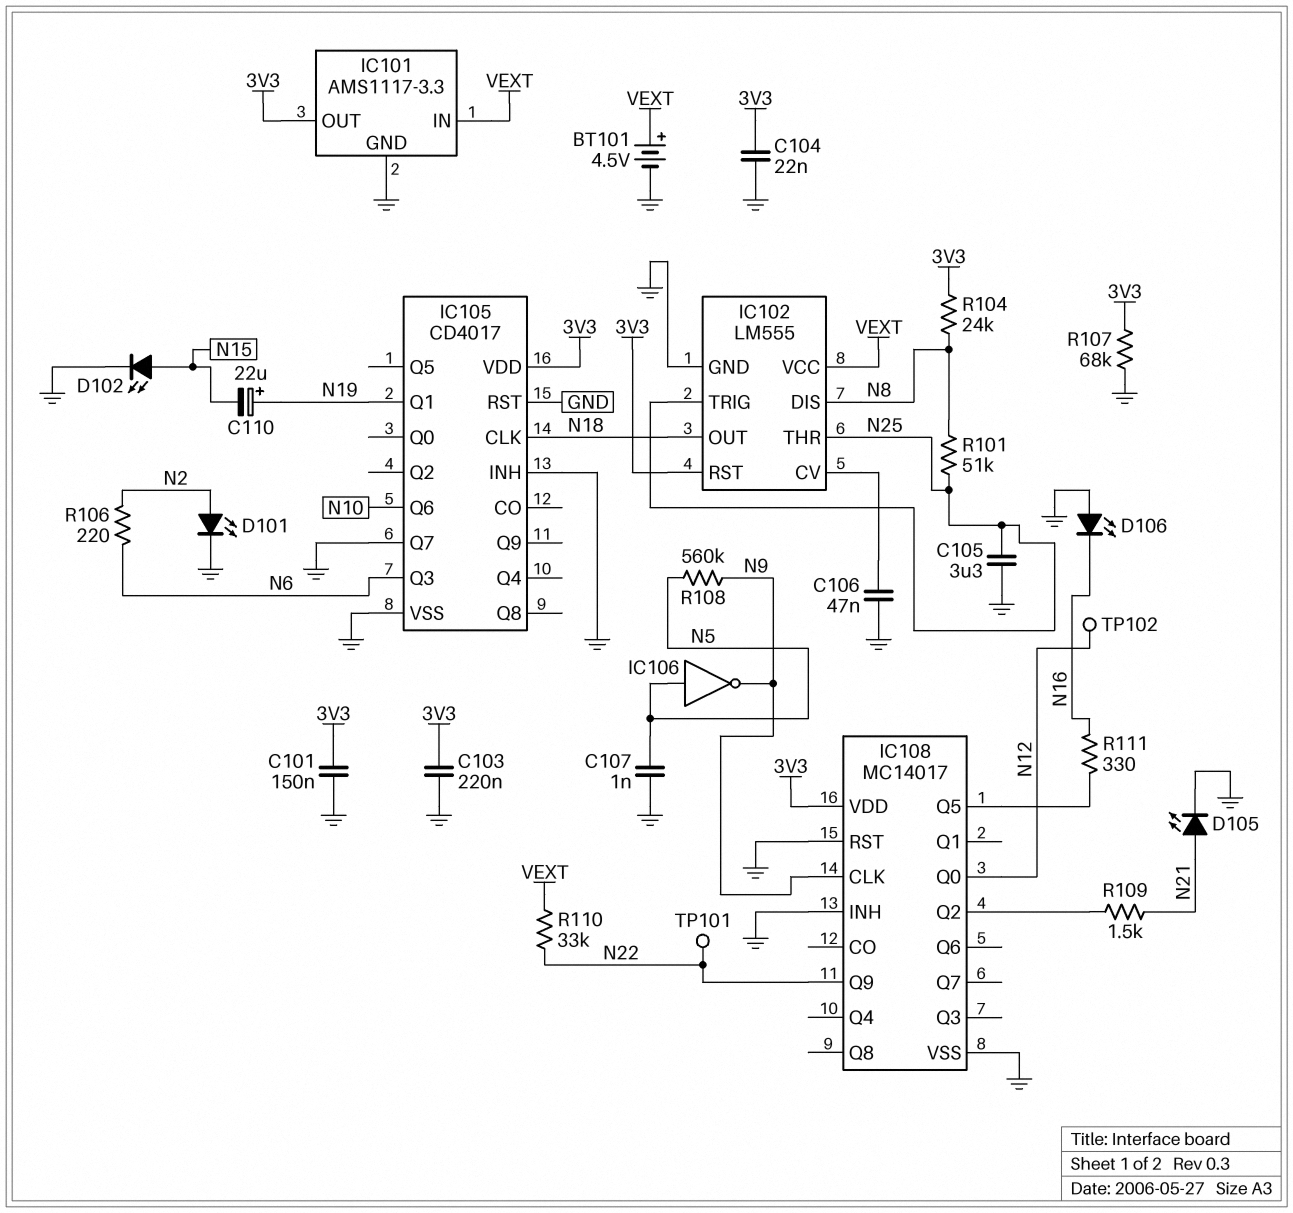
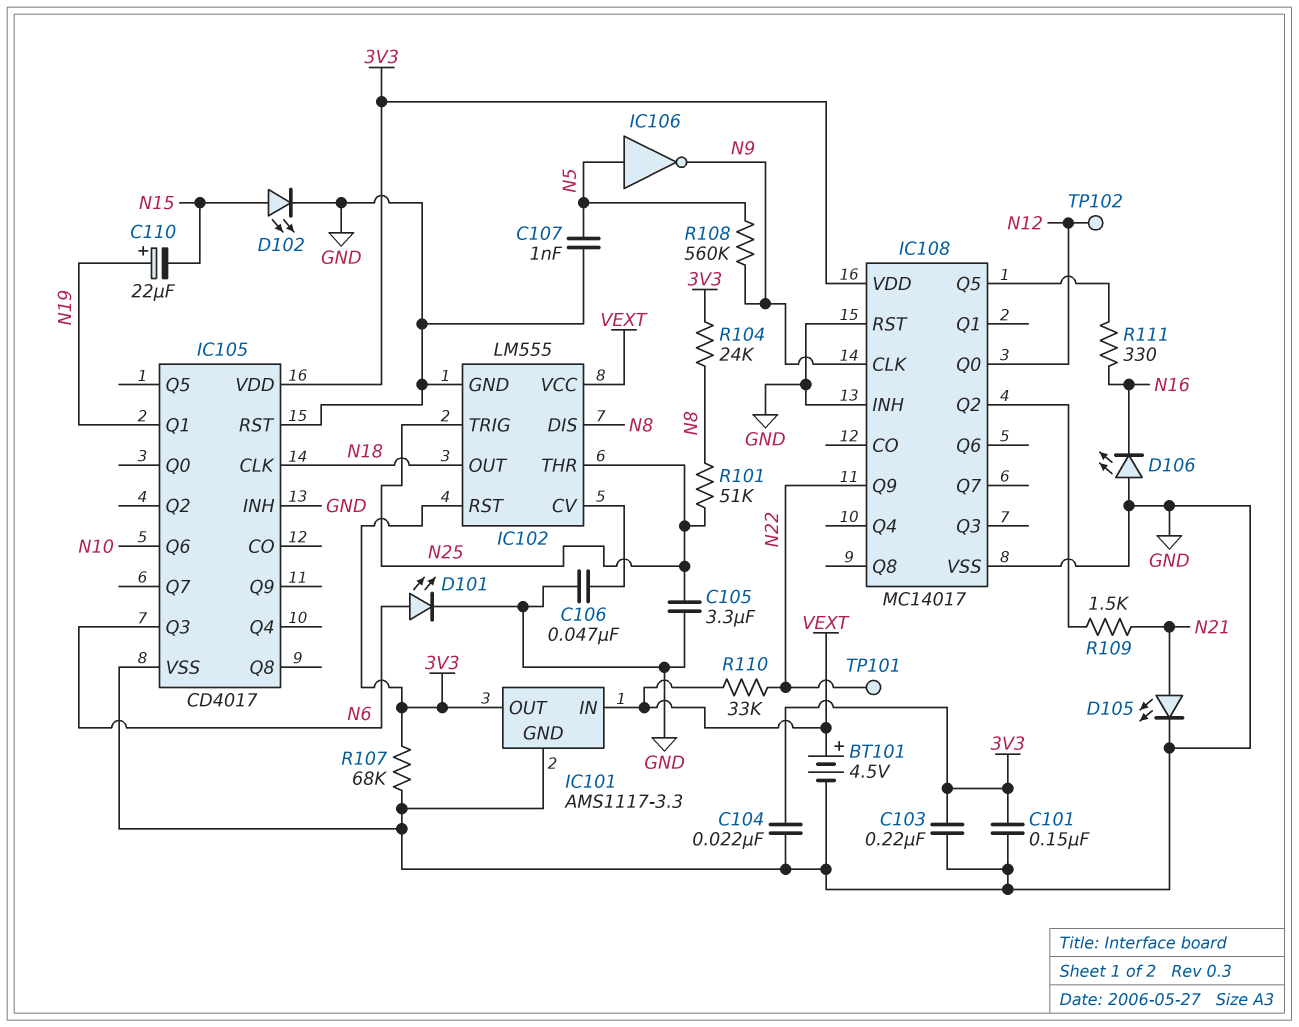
D101: LED (A N2, K GND) -> LED (A N6, K GND)
IC105 pin Q7: GND -> none
R106: 220 (N2, N6) -> none

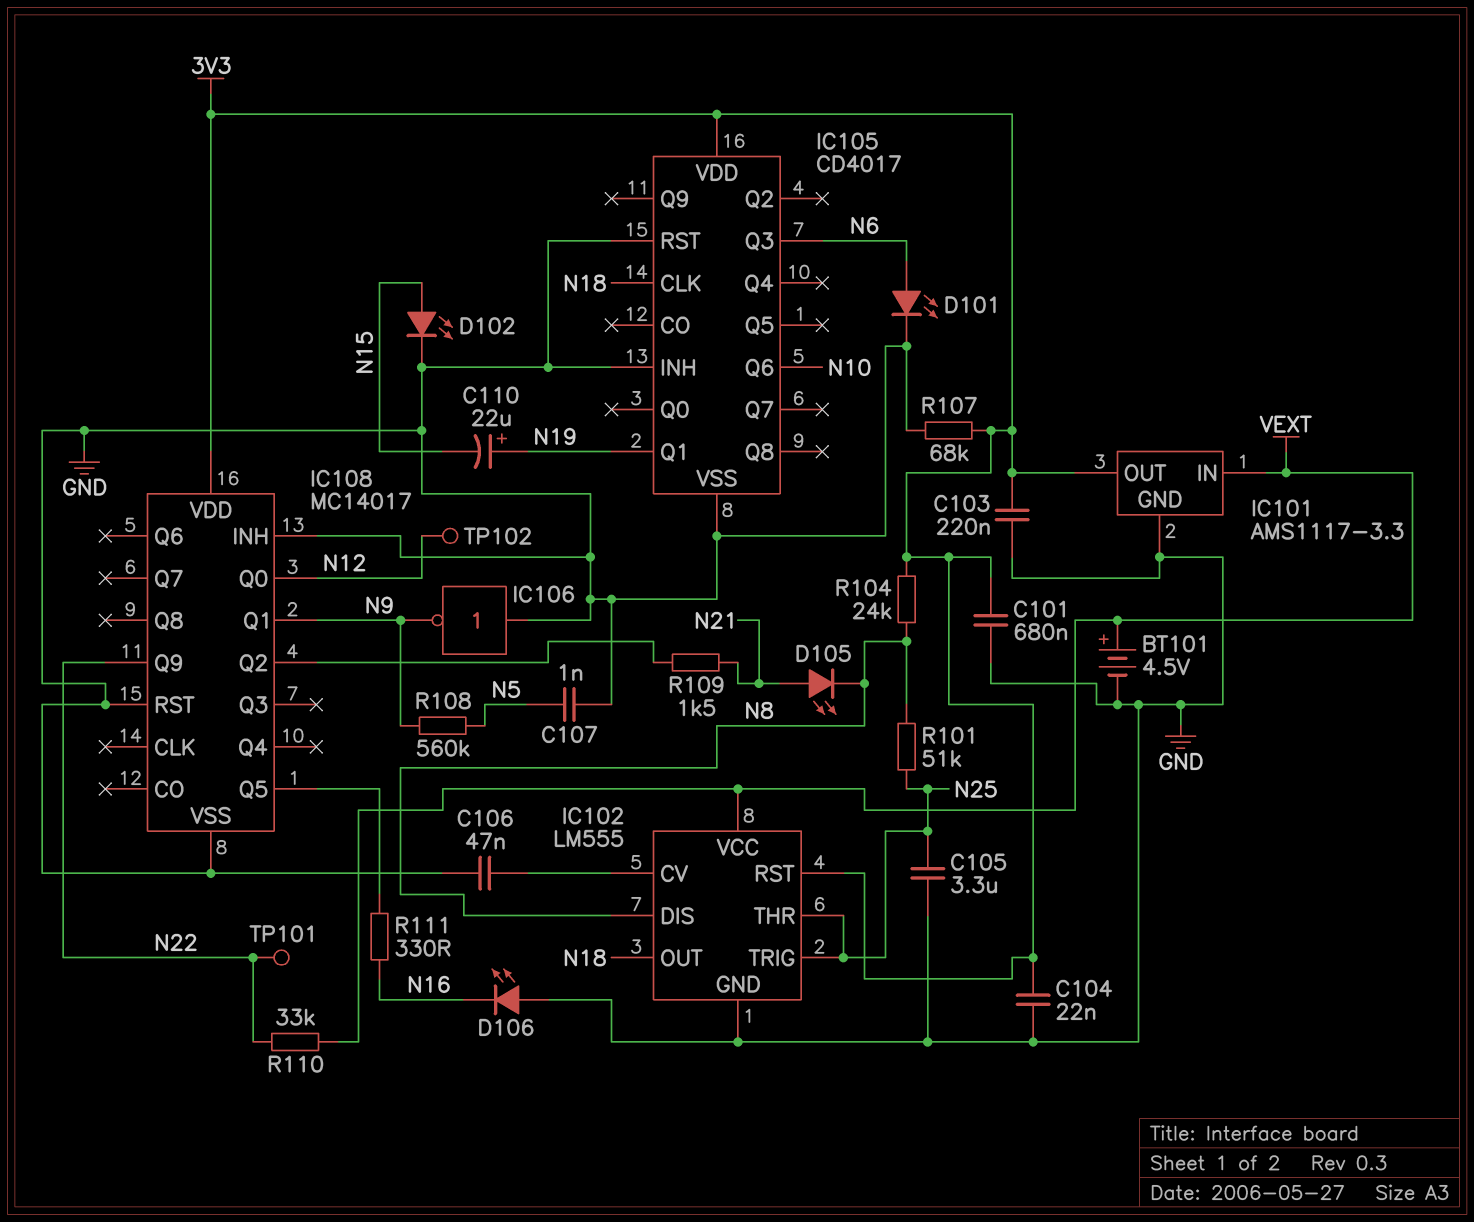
C101: 150nF (3V3, GND) -> 680nF (3V3, GND)
D105: LED (A N21, K GND) -> LED (A N21, K N8)
IC106: NOT (in N5, out N9) -> NOT (in GND, out N9)
IC108 pin CLK: N9 -> none
IC108 pin Q1: none -> N9

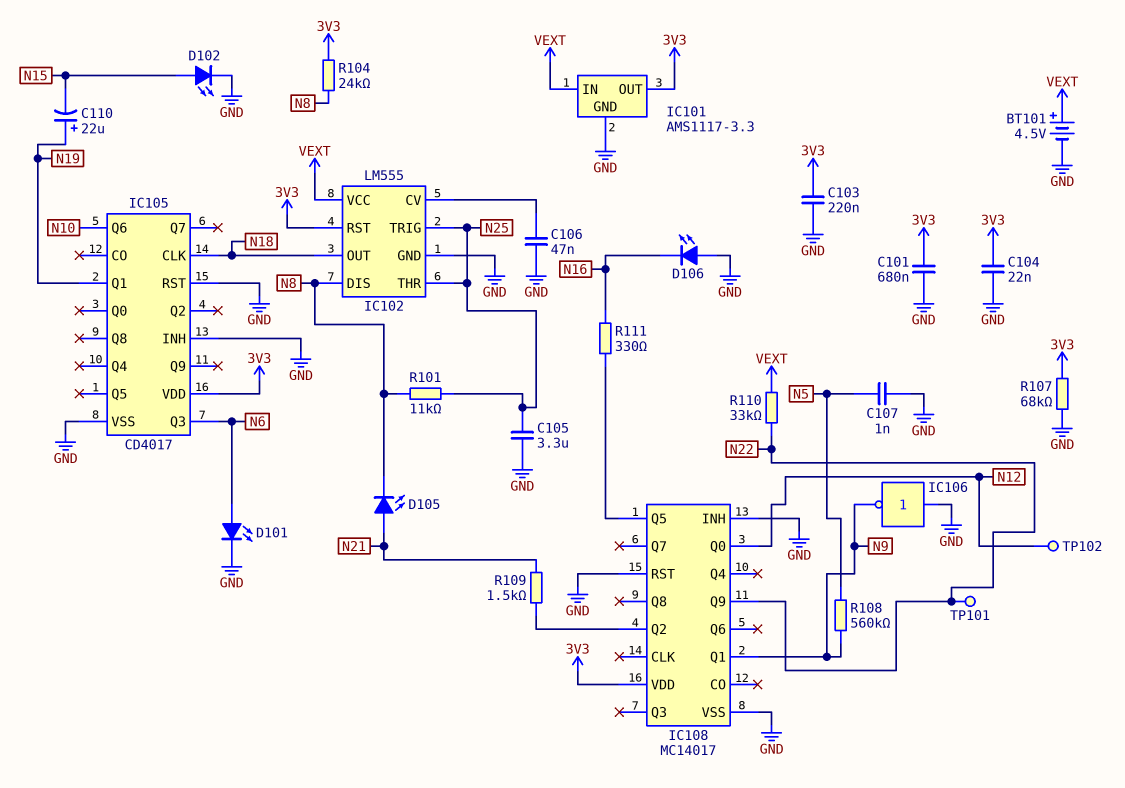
R101: 51k (N8, N25) -> 11k (N8, N25)

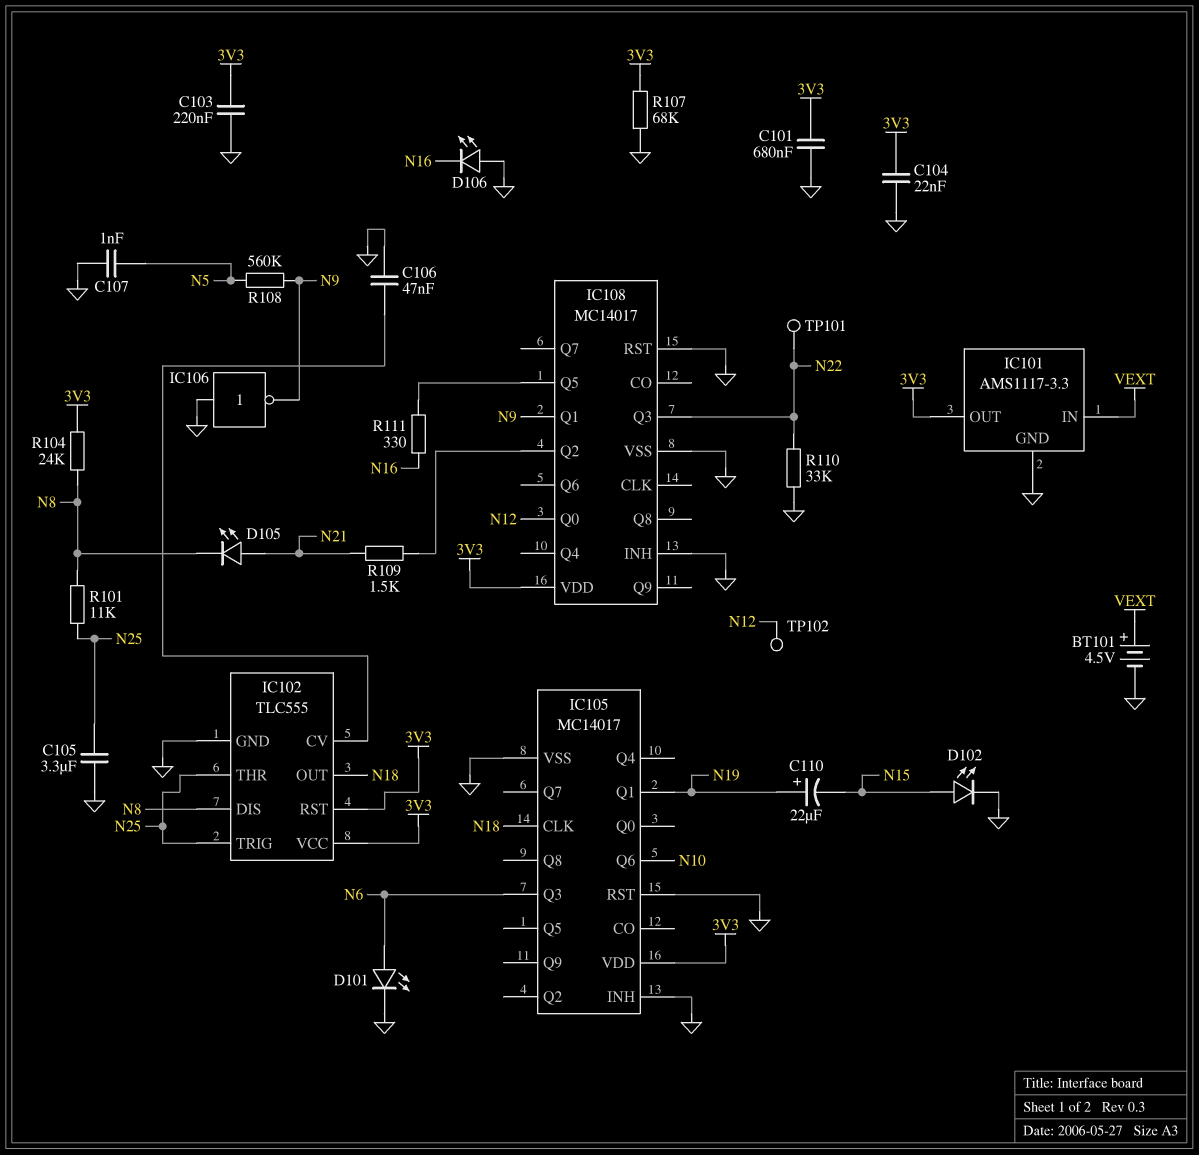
IC102: LM555 -> TLC555
IC102 pin VCC: VEXT -> 3V3
IC105: CD4017 -> MC14017
IC108 pin Q3: none -> N22
IC108 pin Q9: N22 -> none
R110: 33k (N22, VEXT) -> 33k (GND, N22)

